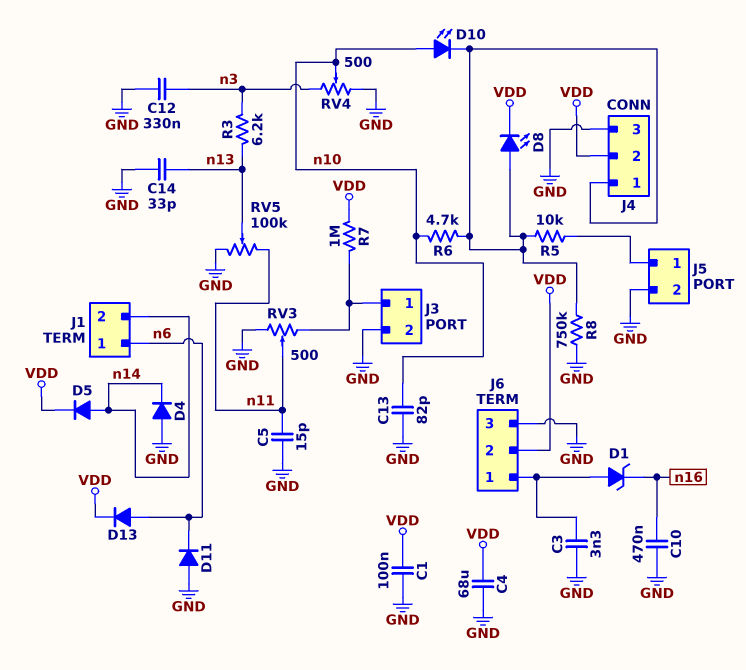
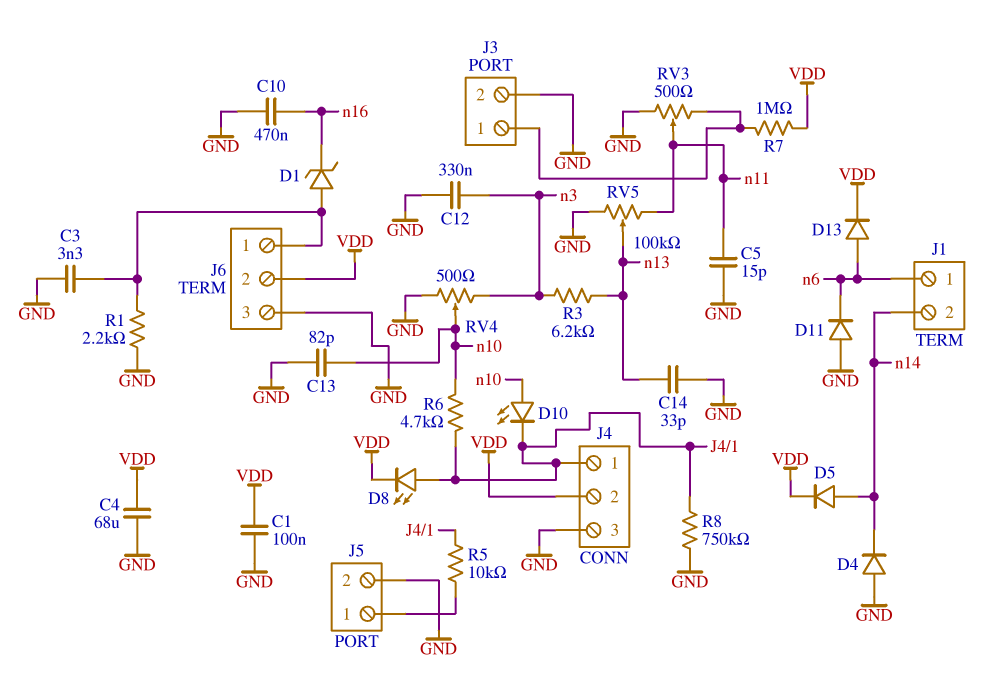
R1: none -> 2.2k (GND, J6/1)

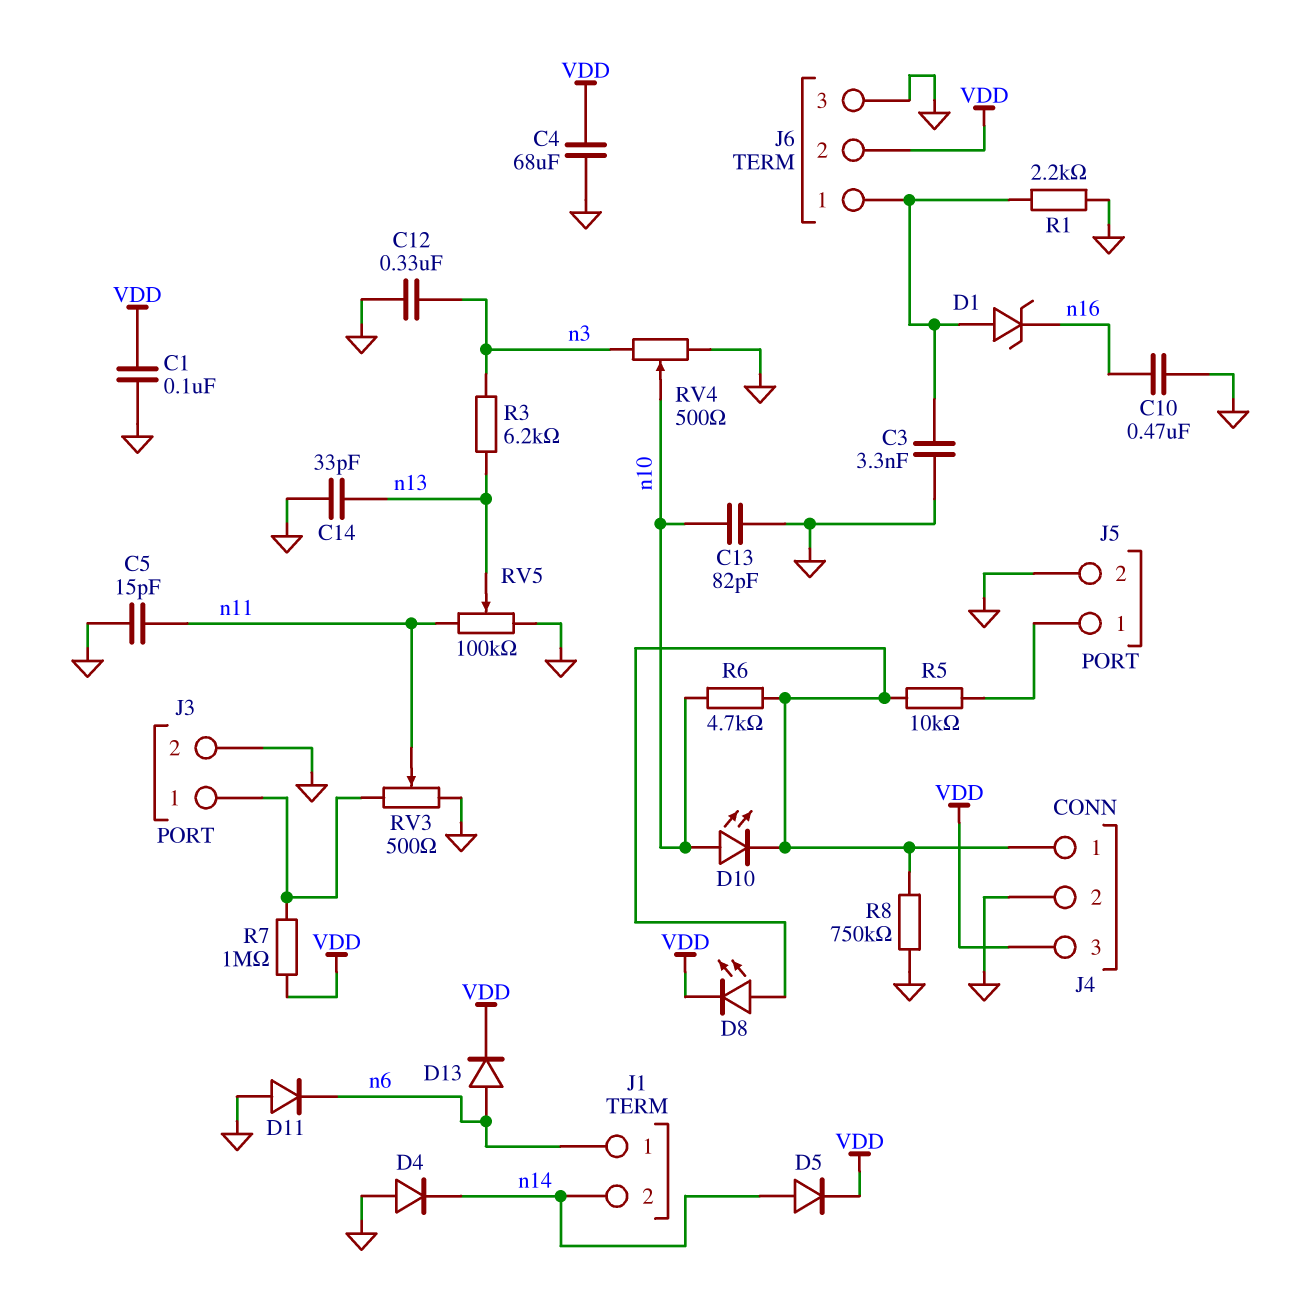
J4 pin 2: VDD -> GND
J4 pin 3: GND -> VDD

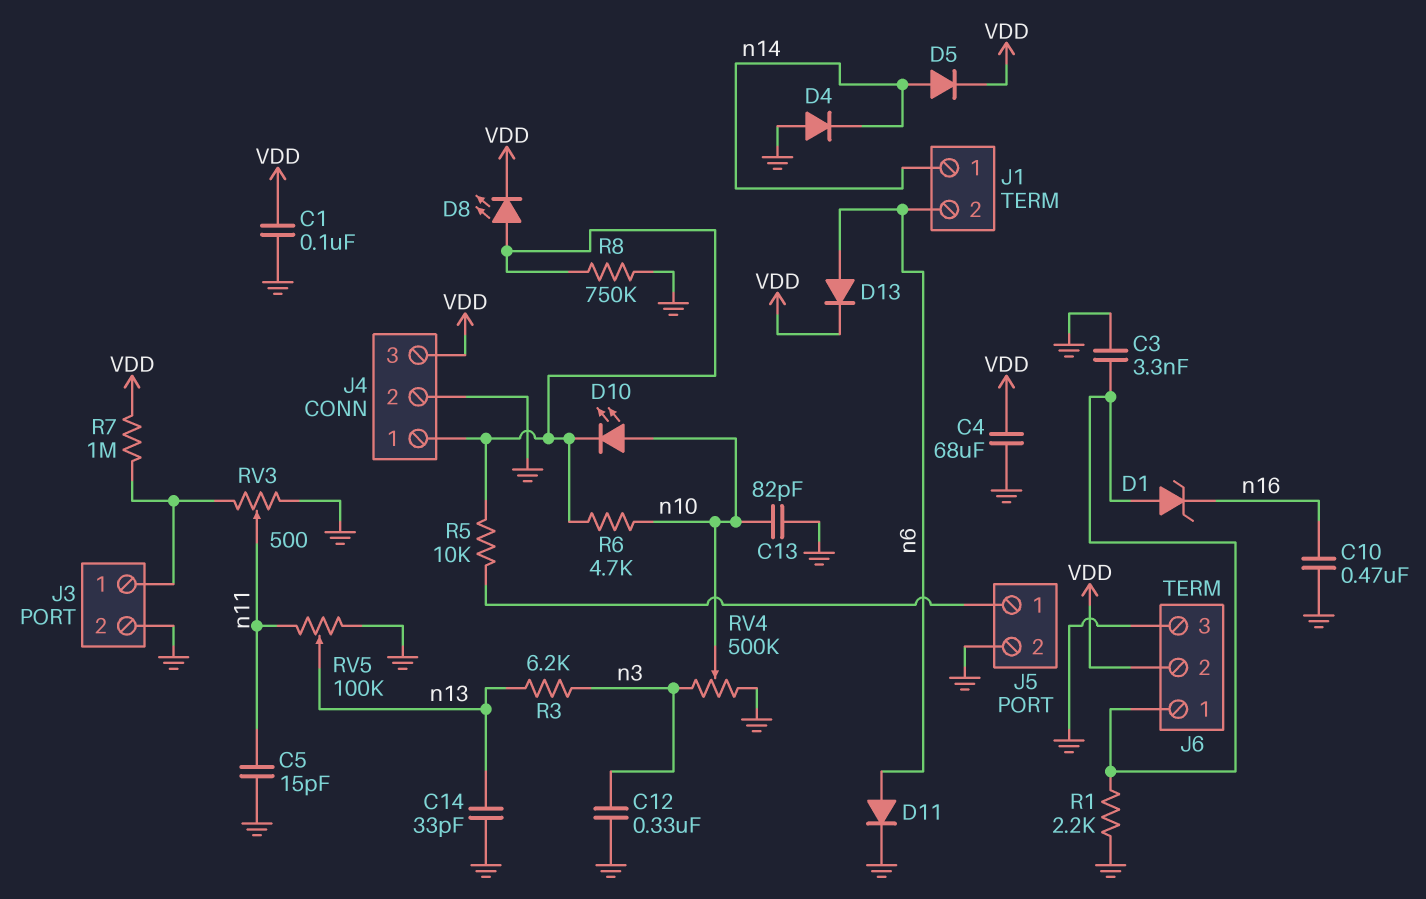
D11: diode (A GND, K n6) -> diode (A n6, K GND)
J1 pin 1: n6 -> n14
J1 pin 2: n14 -> n6
RV4: 500 (GND, n3, wiper n10) -> 500k (GND, n3, wiper n10)

